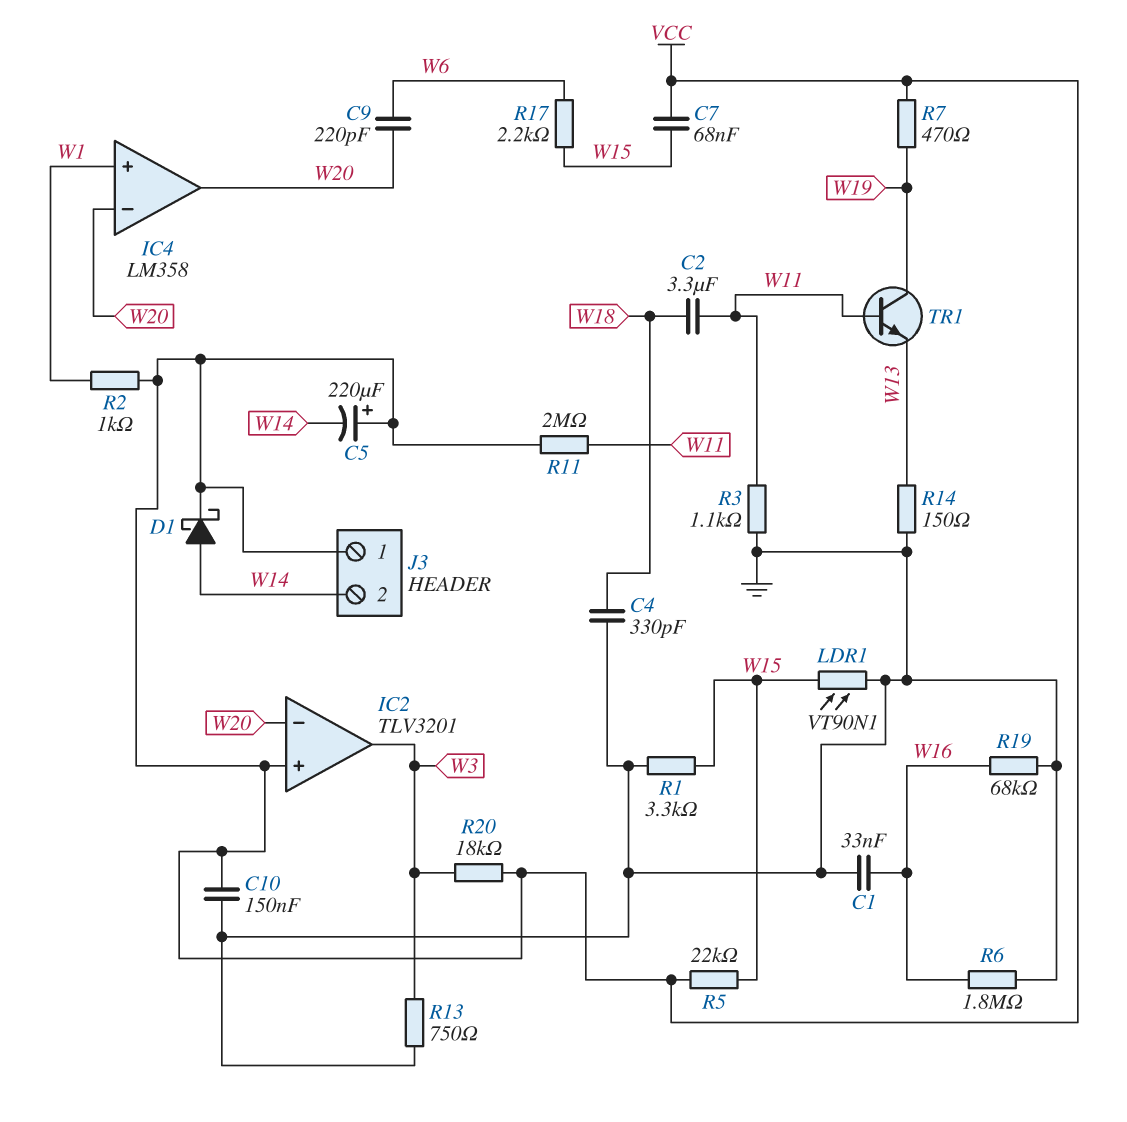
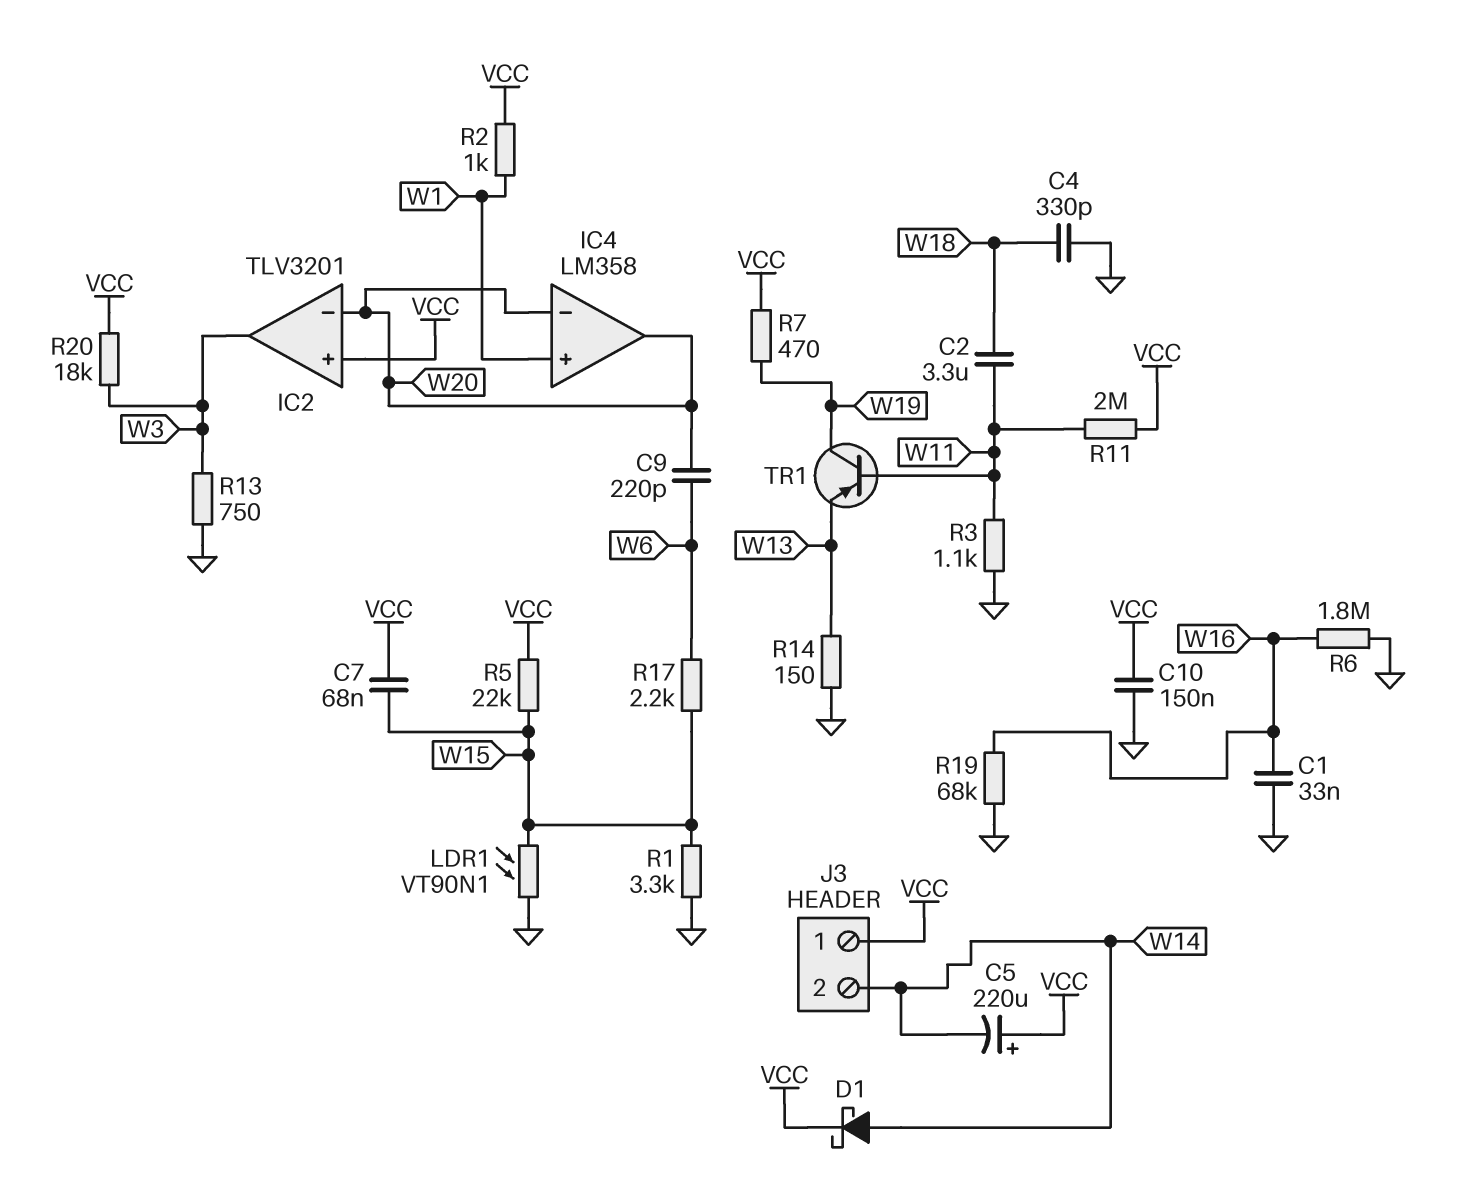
TR1: NPN (B W11, C W19, E W13) -> PNP (B W11, C W19, E W13)

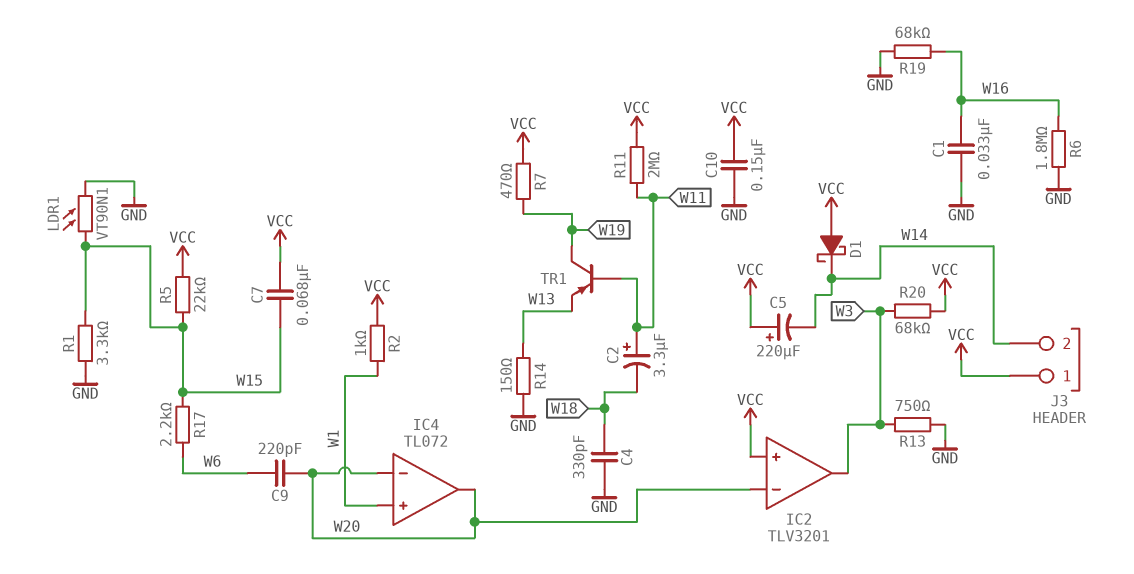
C2: 3.3uF (W11, W18) -> 3.3uF (plus W11, minus W18)
D1: schottky (A W14, K VCC) -> schottky (A VCC, K W14)
IC4: LM358 -> TL072
R3: 1.1k (GND, W11) -> none
R20: 18k (VCC, W3) -> 68k (VCC, W3)

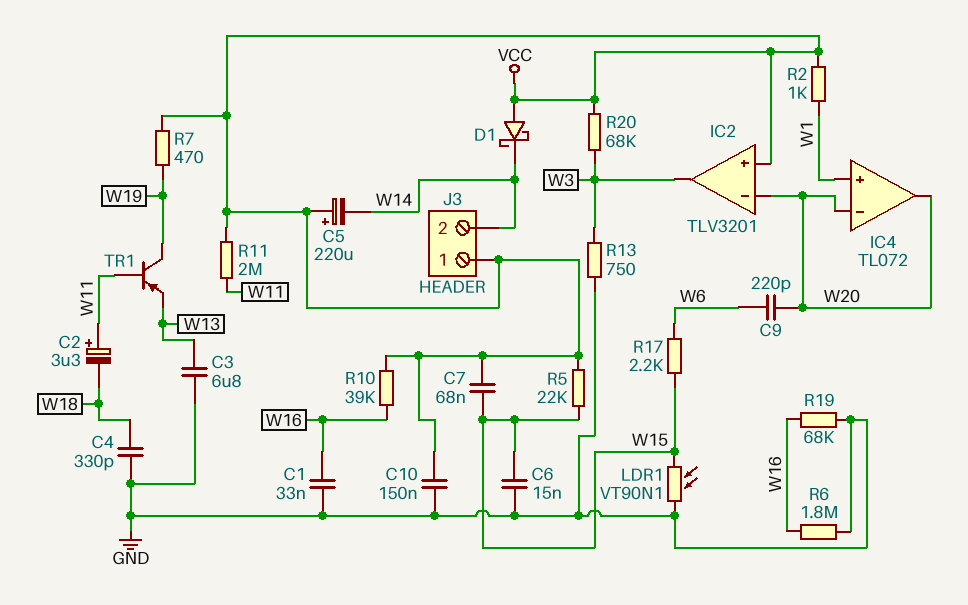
C3: none -> 6.8uF (GND, W13)
C6: none -> 15nF (GND, W15)
R1: 3.3k (GND, W15) -> none
R10: none -> 39k (VCC, W16)
R14: 150 (GND, W13) -> none

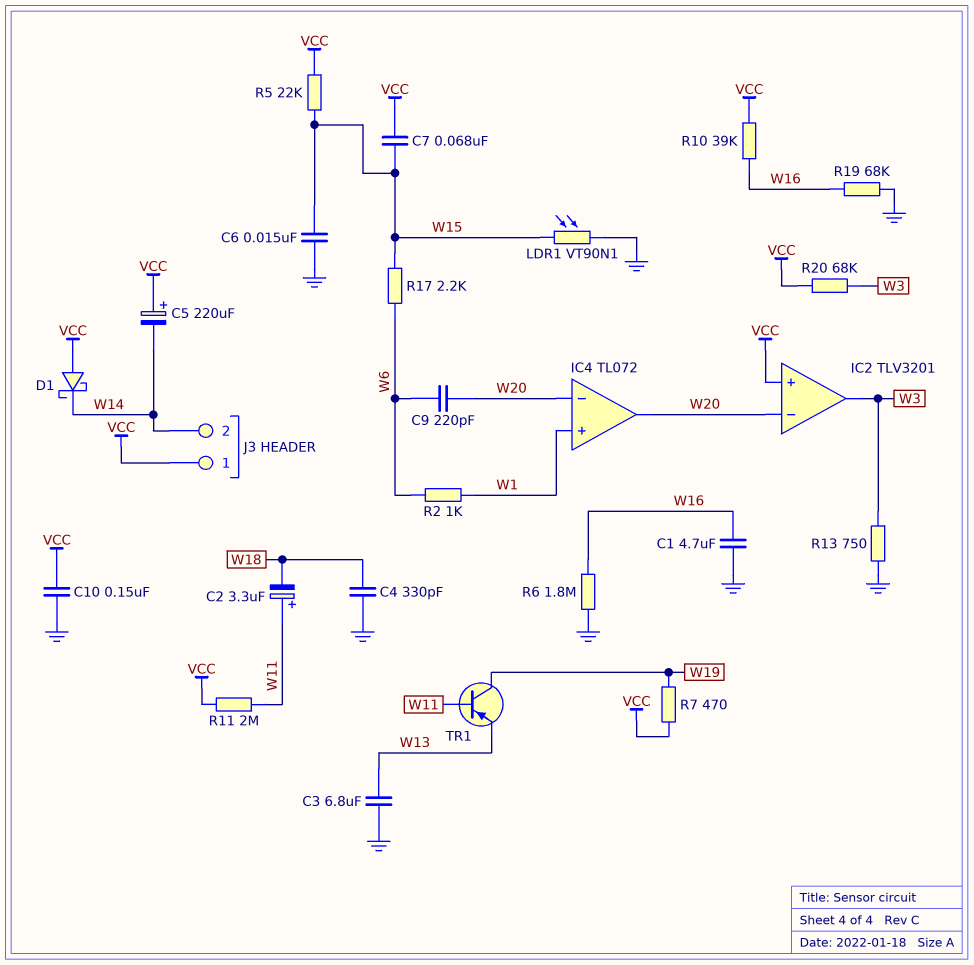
C1: 33nF (GND, W16) -> 4.7uF (GND, W16)
R2: 1k (VCC, W1) -> 1k (W1, W6)

